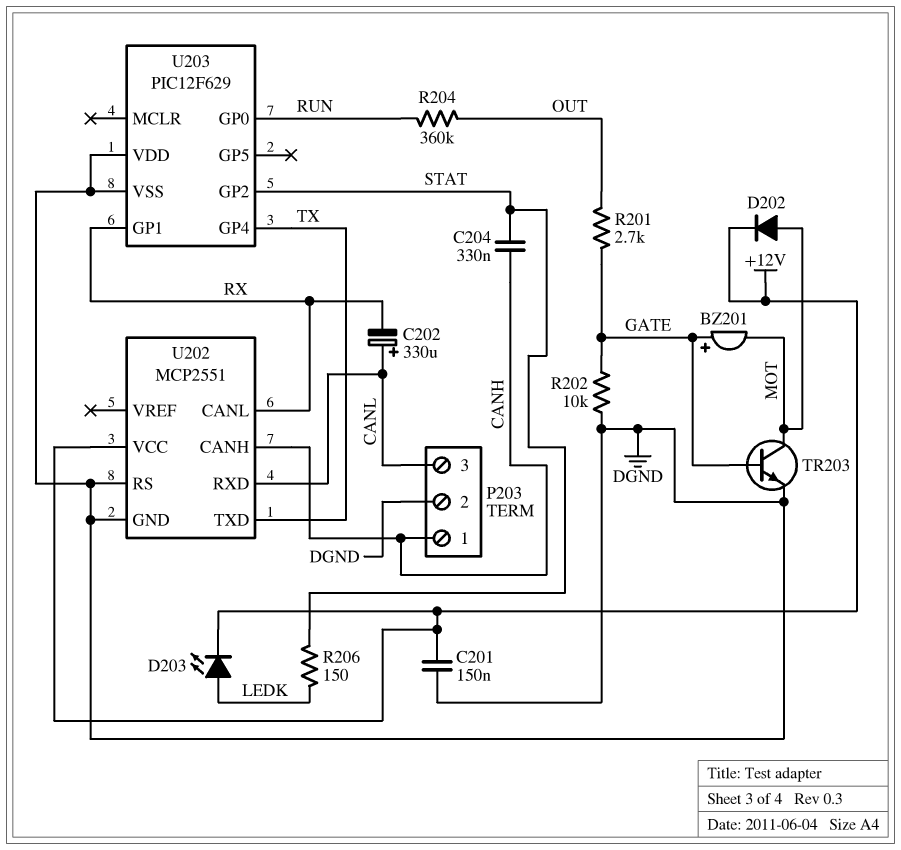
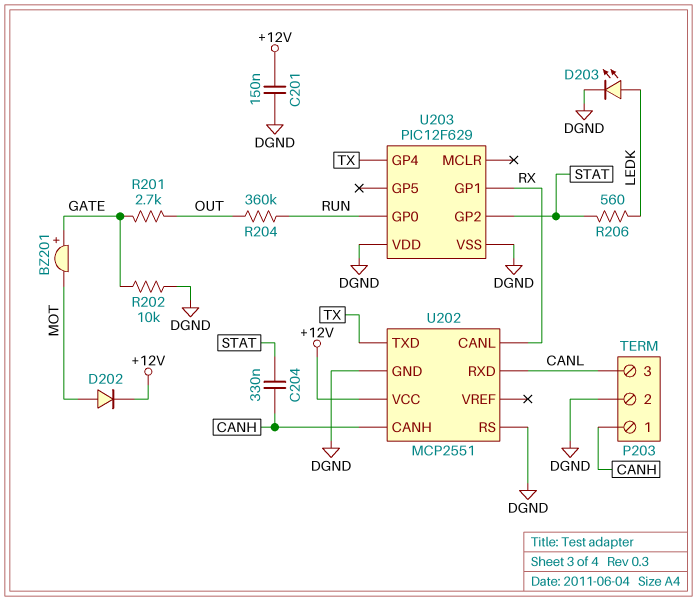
C202: 330uF (plus CANL, minus RX) -> none
D203: LED (A LEDK, K +12V) -> LED (A LEDK, K DGND)
R206: 150 (LEDK, STAT) -> 560 (LEDK, STAT)
TR203: NPN (B GATE, C MOT, E DGND) -> none

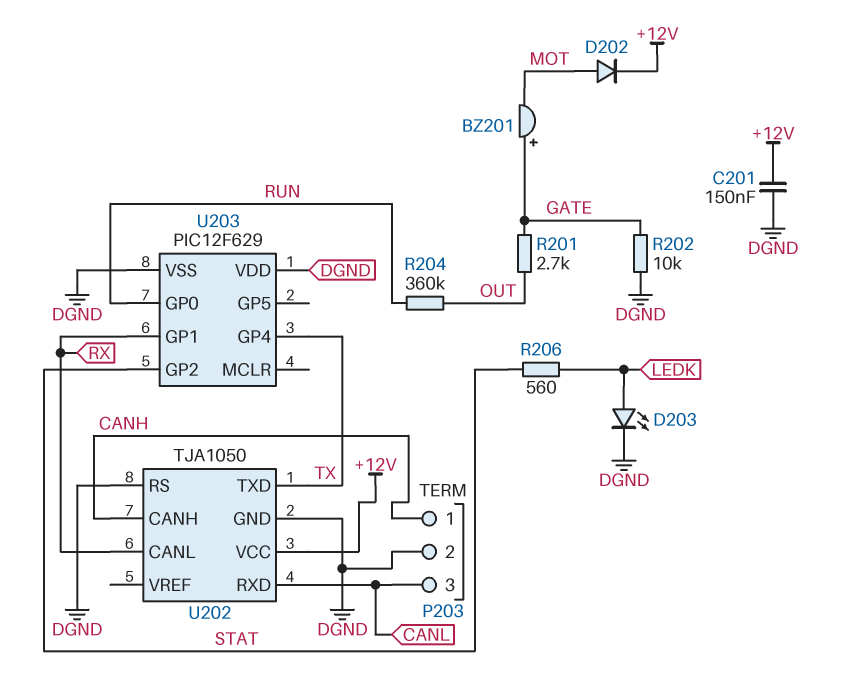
C204: 330nF (CANH, STAT) -> none
U202: MCP2551 -> TJA1050

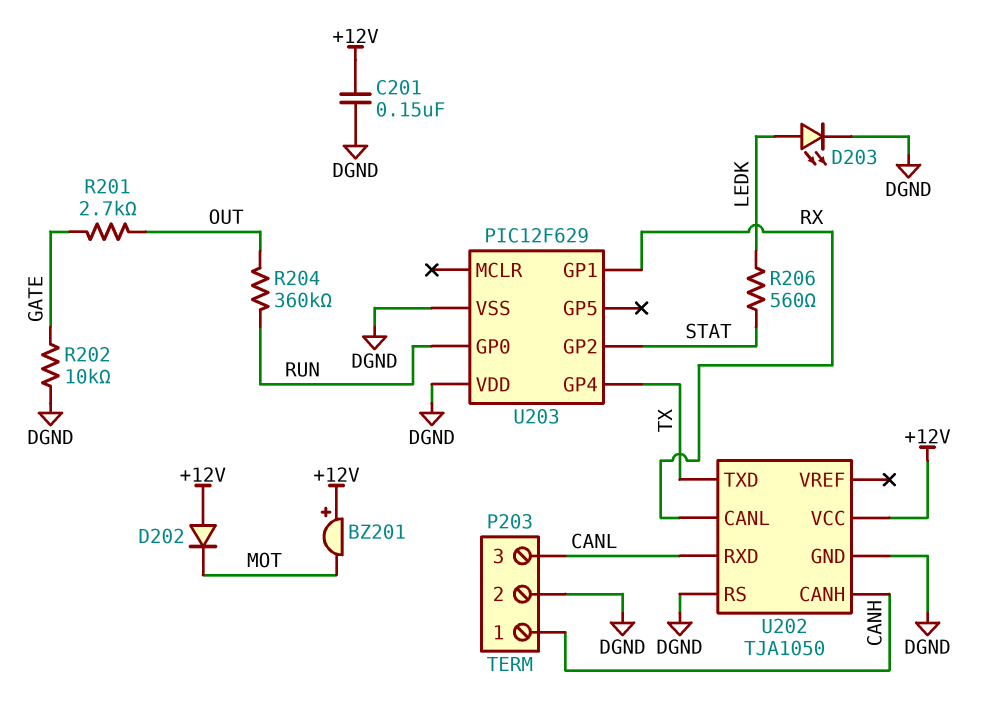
BZ201: buzzer (plus GATE, minus MOT) -> buzzer (plus +12V, minus MOT)
D202: diode (A MOT, K +12V) -> diode (A +12V, K MOT)

